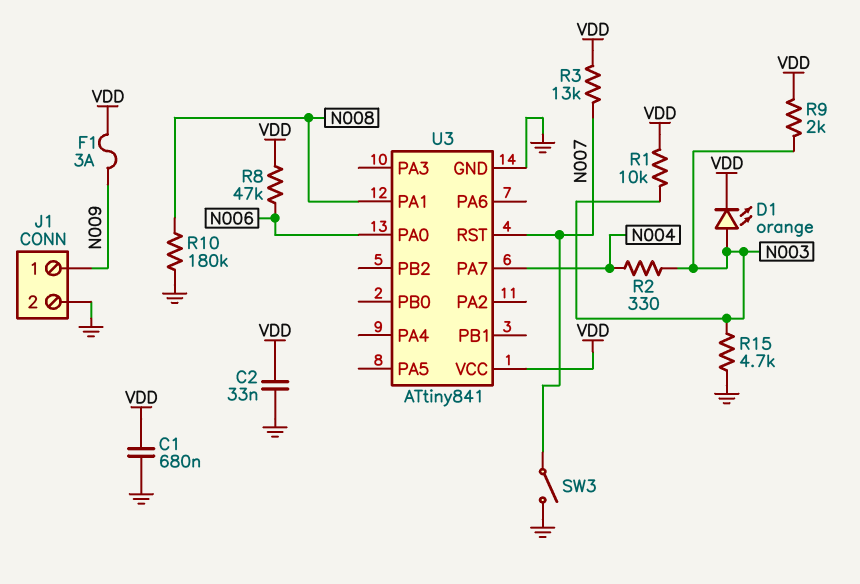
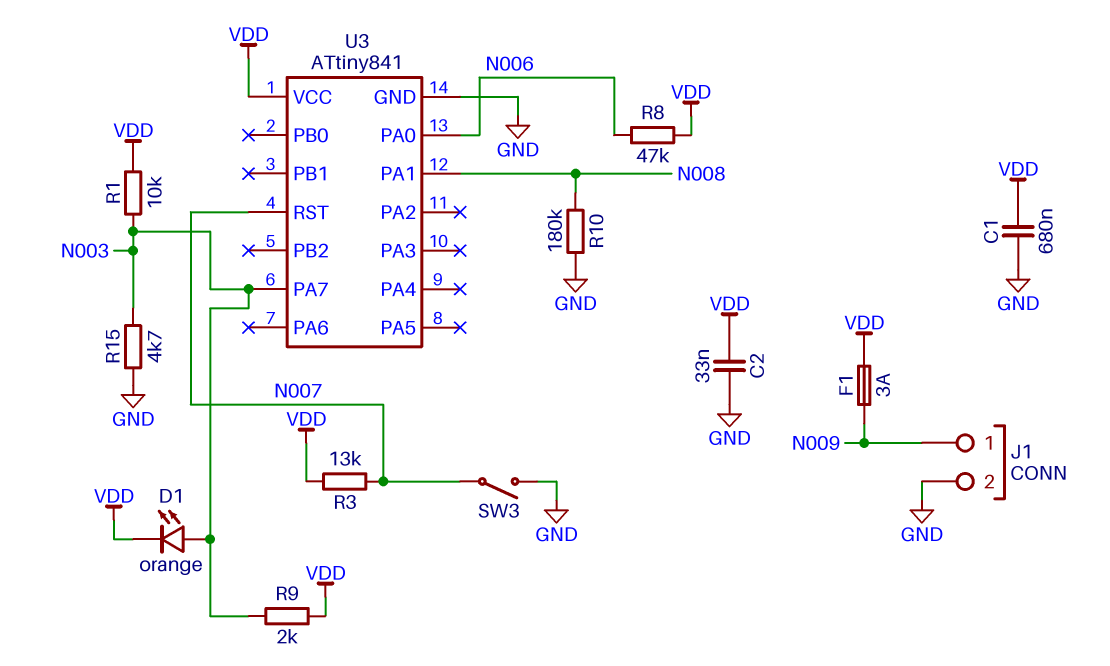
R2: 330 (N003, N004) -> none
U3 pin PA7: N004 -> N003

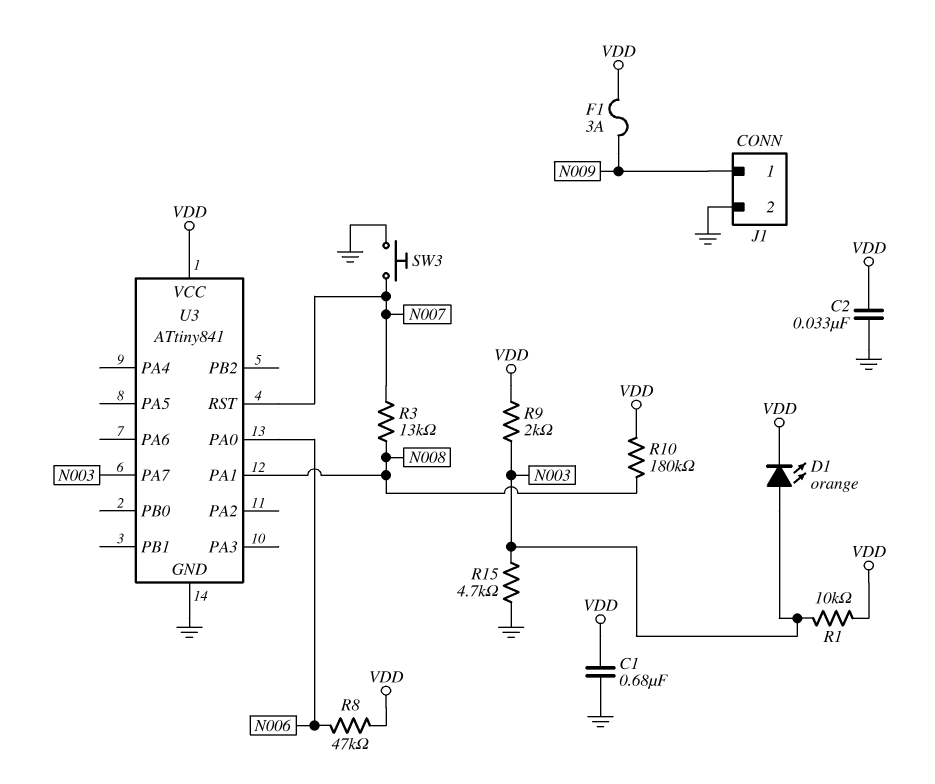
R3: 13k (N007, VDD) -> 13k (N007, N008)
R10: 180k (GND, N008) -> 180k (N008, VDD)
SW3: switch (GND, N007) -> button (GND, N007)

